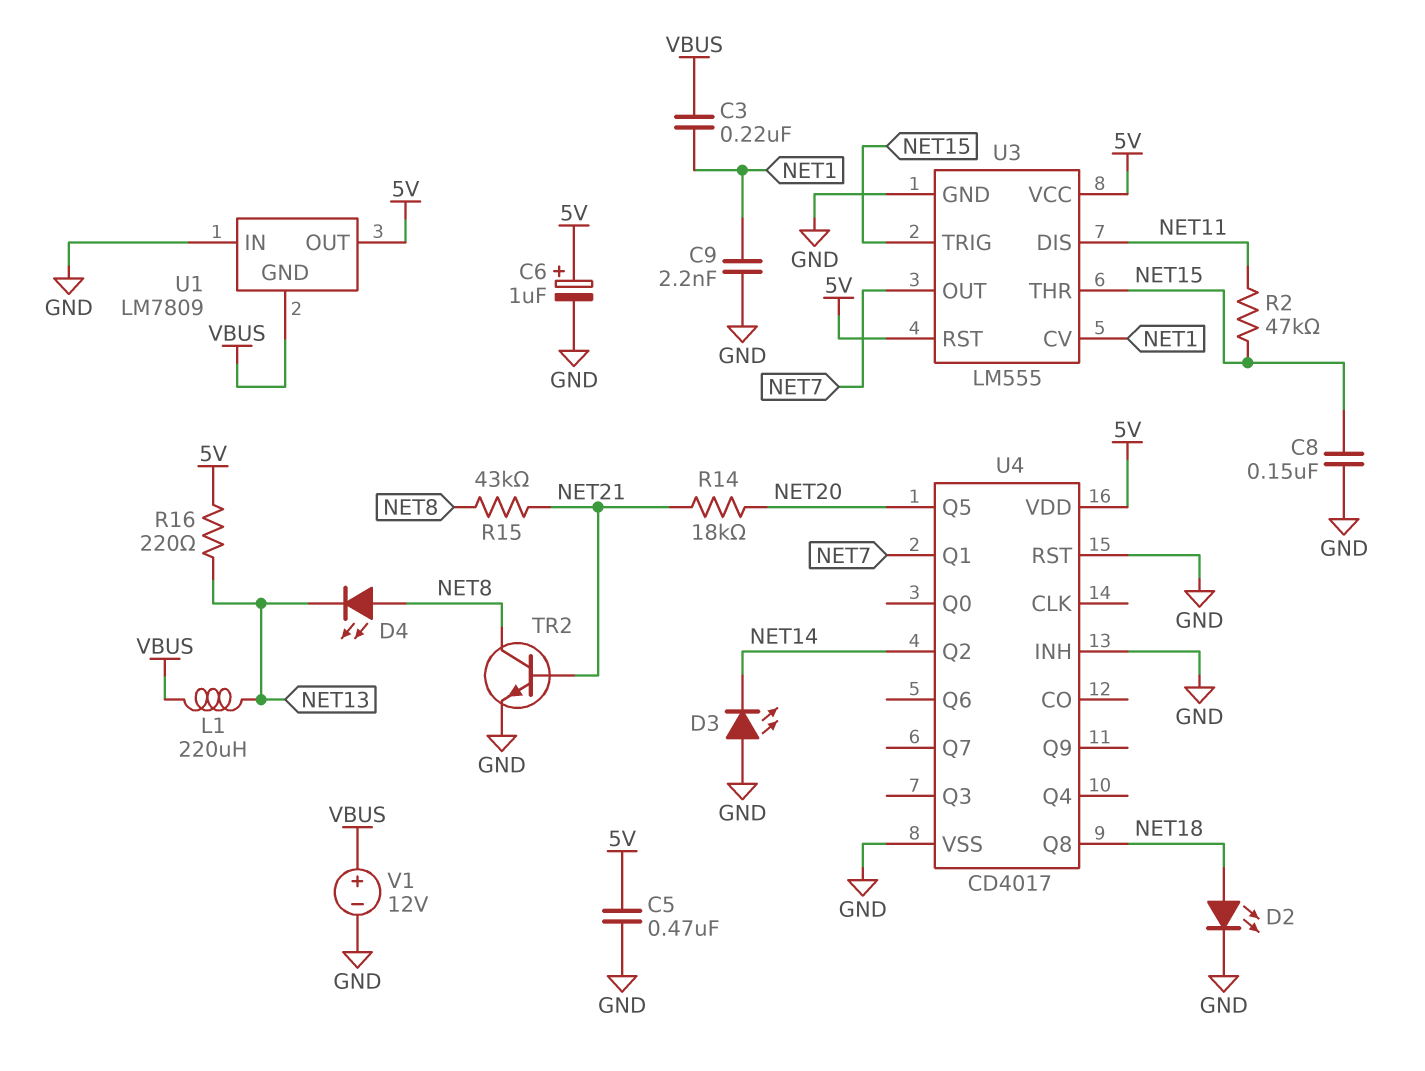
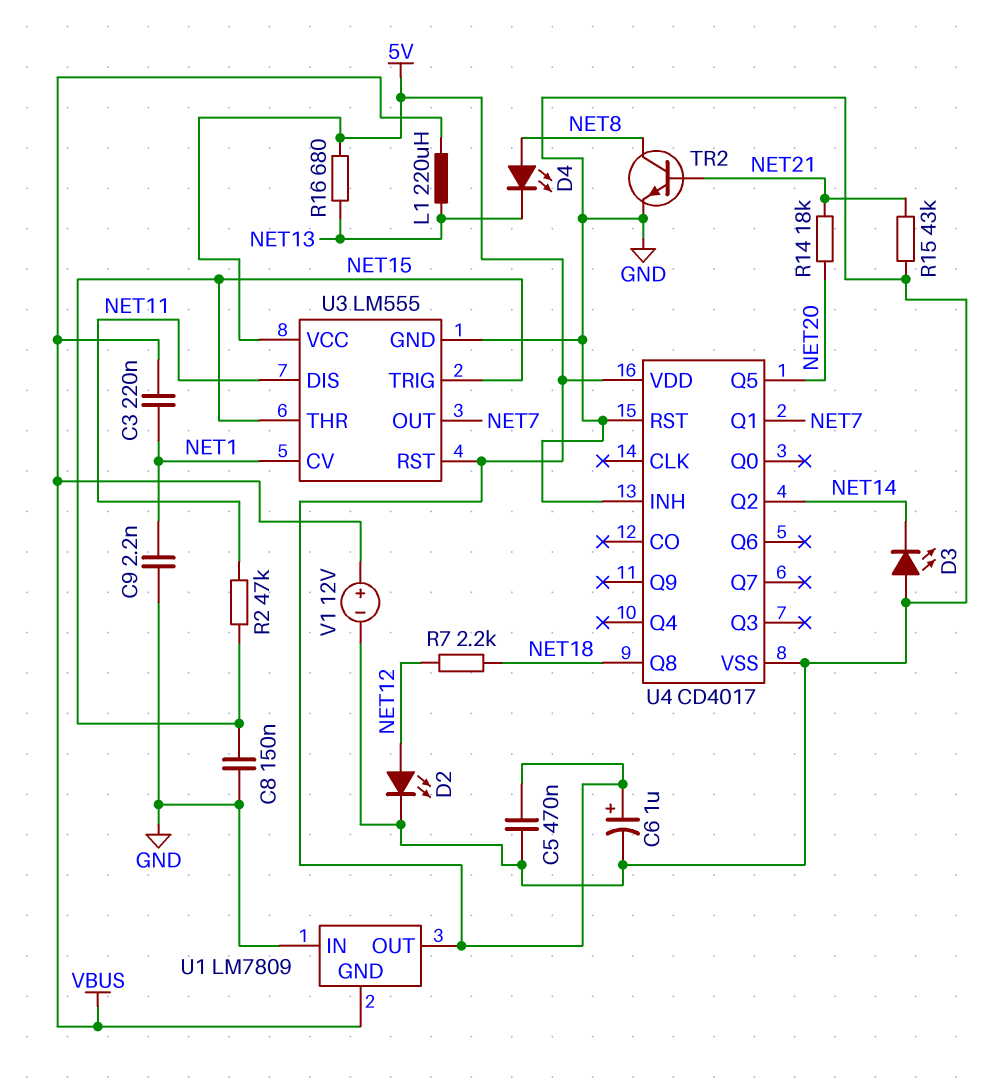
D2: LED (A NET18, K GND) -> LED (A NET12, K GND)
R7: none -> 2.2k (NET12, NET18)
R15: 43k (NET8, NET21) -> 43k (GND, NET21)
R16: 220 (5V, NET13) -> 680 (5V, NET13)

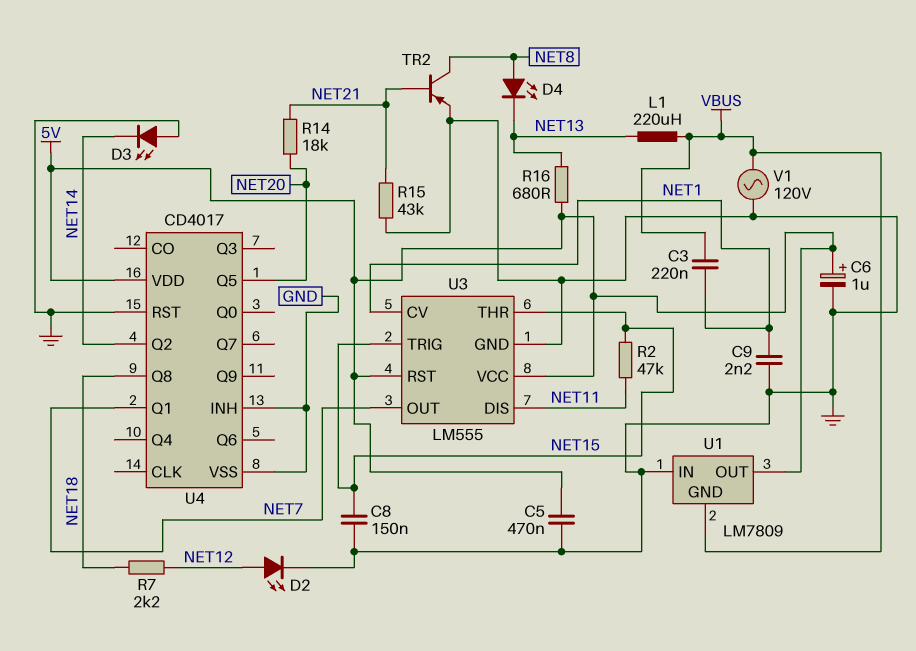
TR2: NPN (B NET21, C NET8, E GND) -> PNP (B NET21, C NET8, E GND)
V1: 12V (plus VBUS, minus GND) -> AC 120V (GND, VBUS)

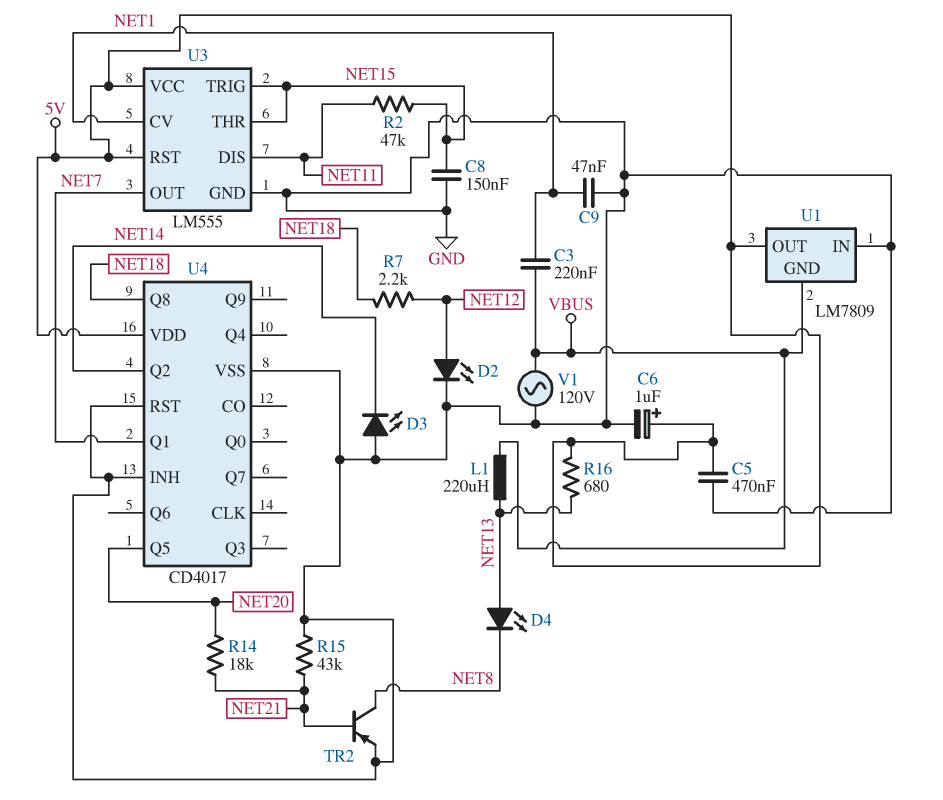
C9: 2.2nF (GND, NET1) -> 47nF (GND, NET1)
D4: LED (A NET8, K NET13) -> LED (A NET13, K NET8)

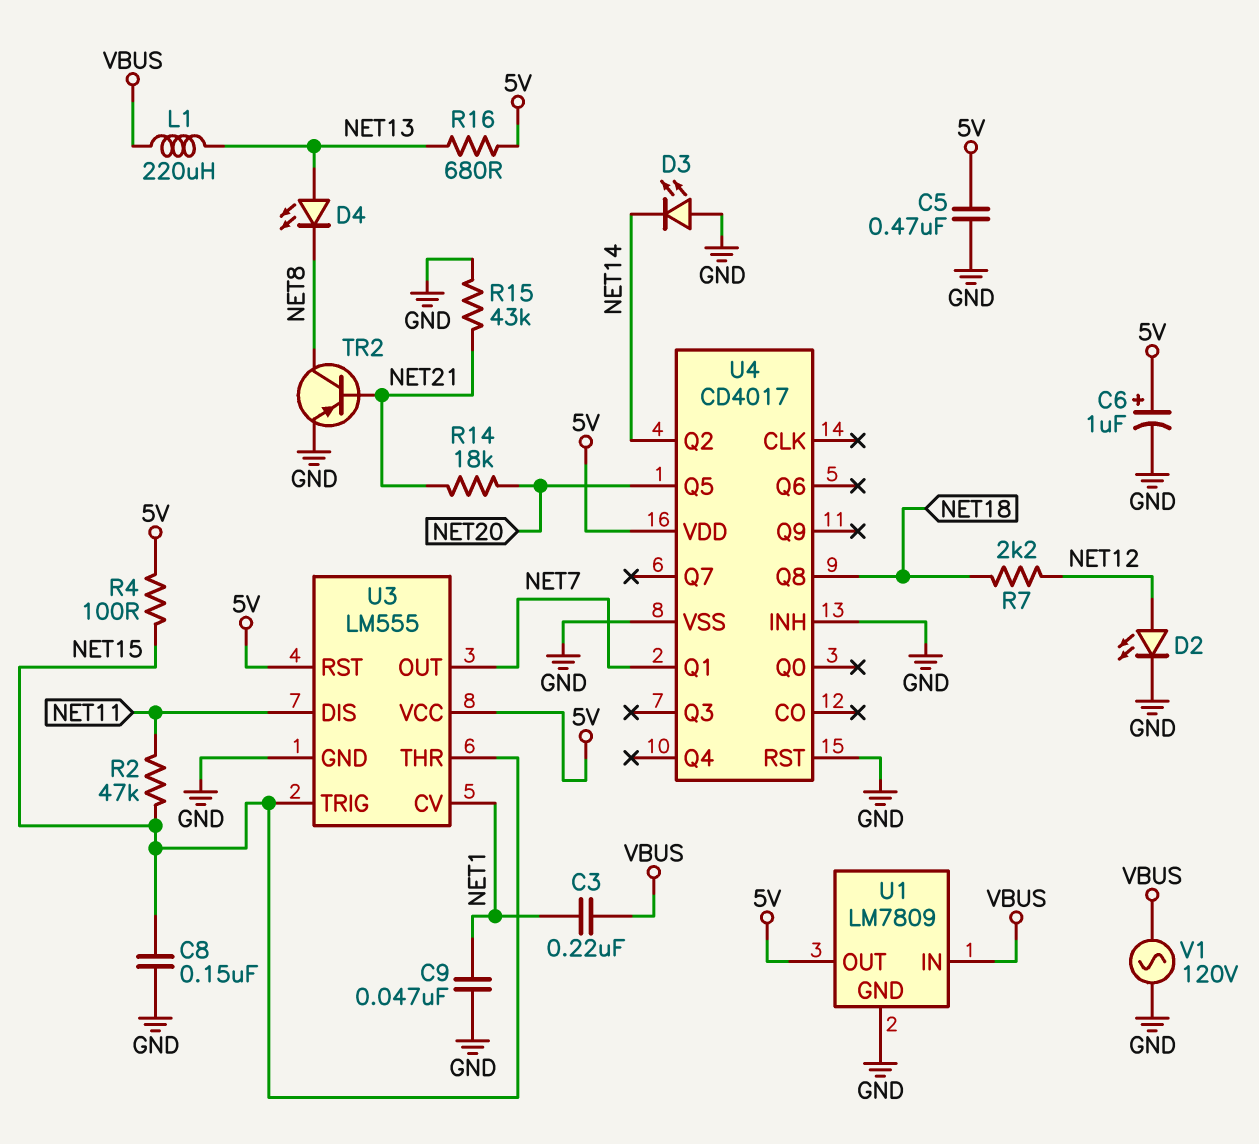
R4: none -> 100 (5V, NET15)
U1 pin GND: VBUS -> GND
U1 pin IN: GND -> VBUS

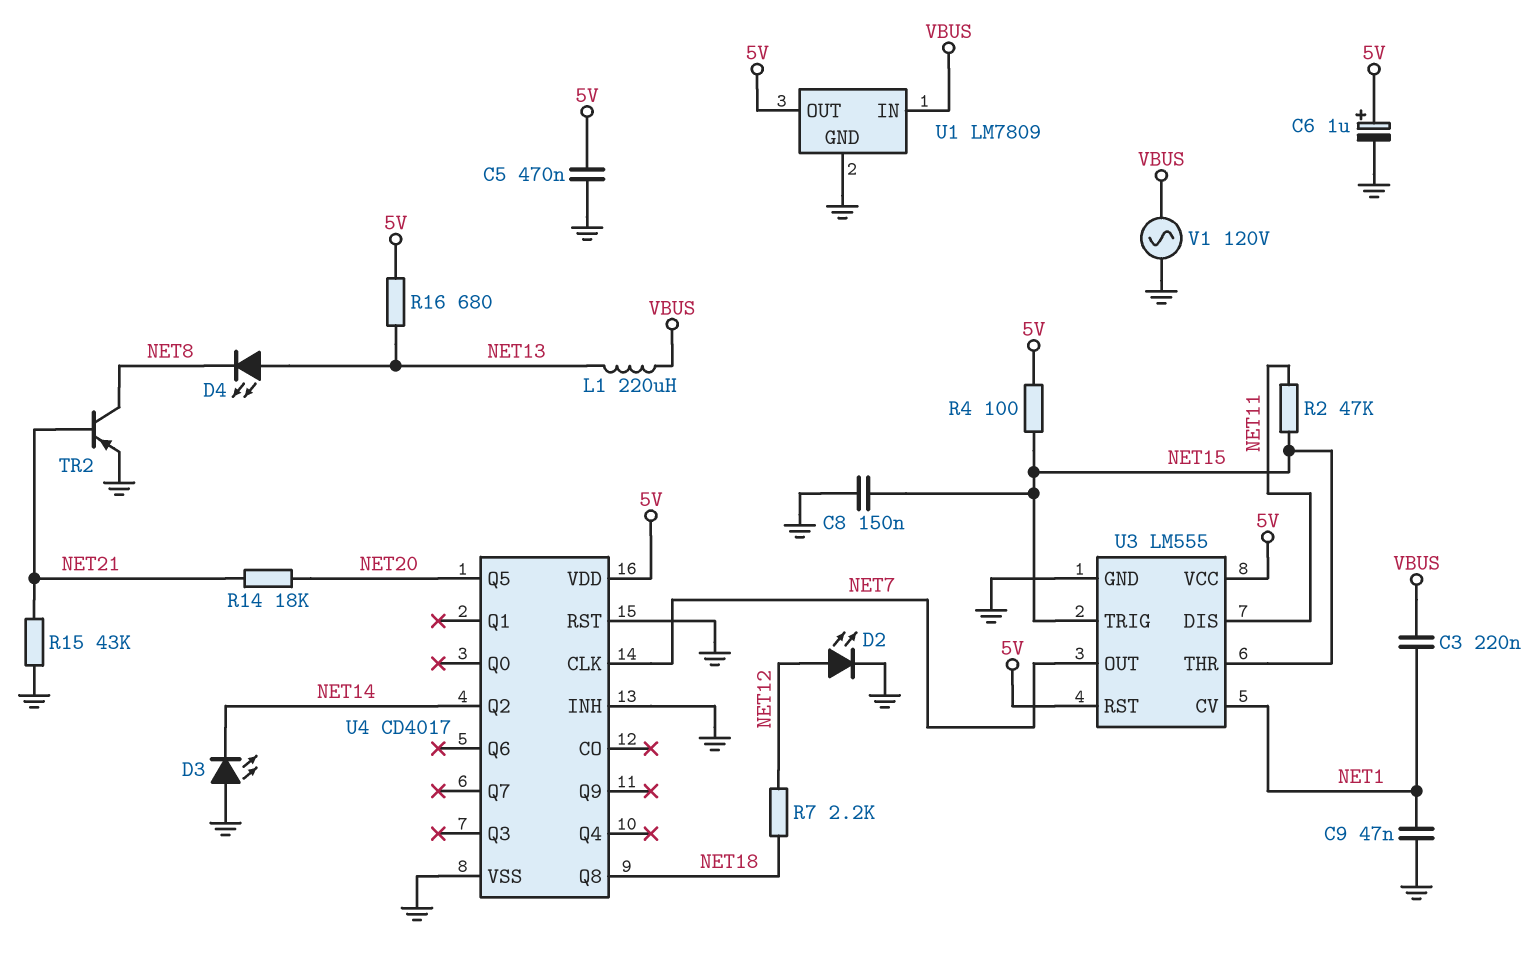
U4 pin CLK: none -> NET7
U4 pin Q1: NET7 -> none

